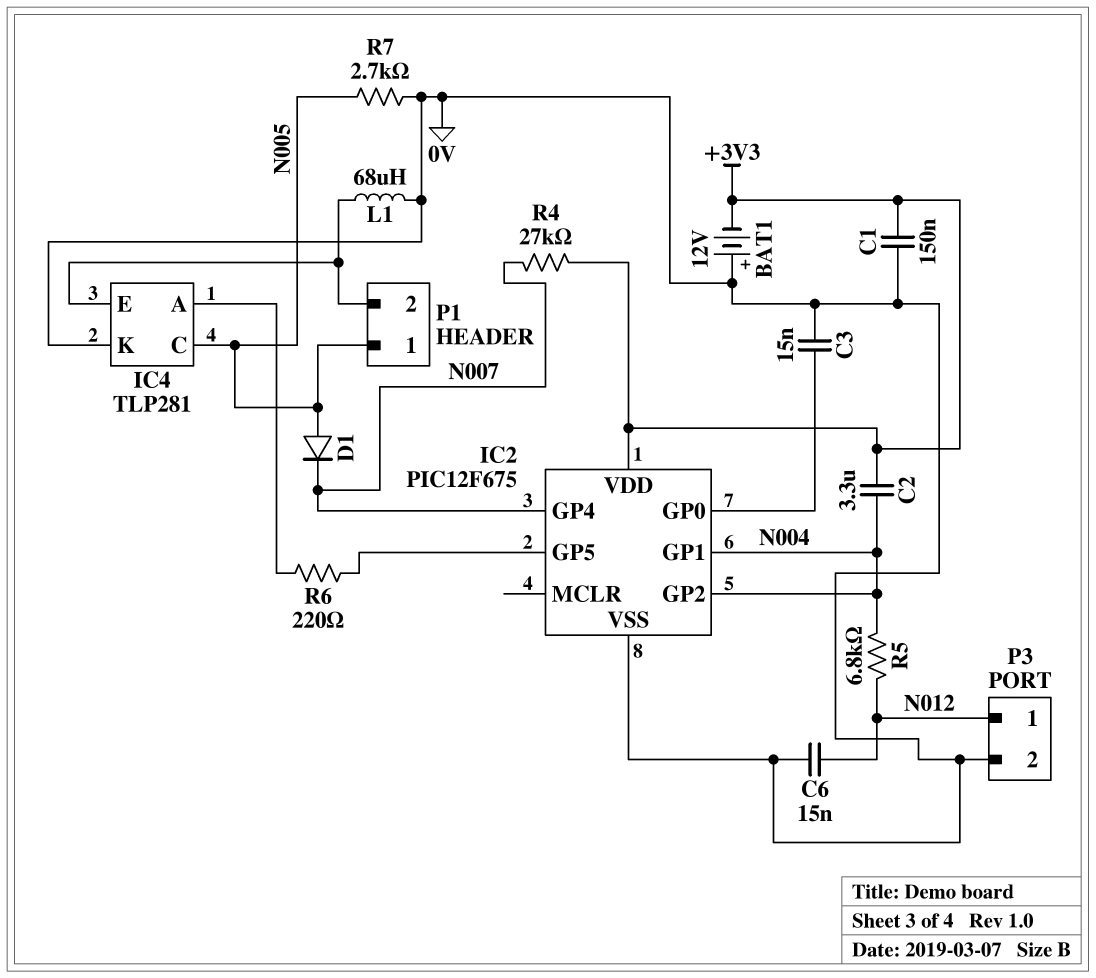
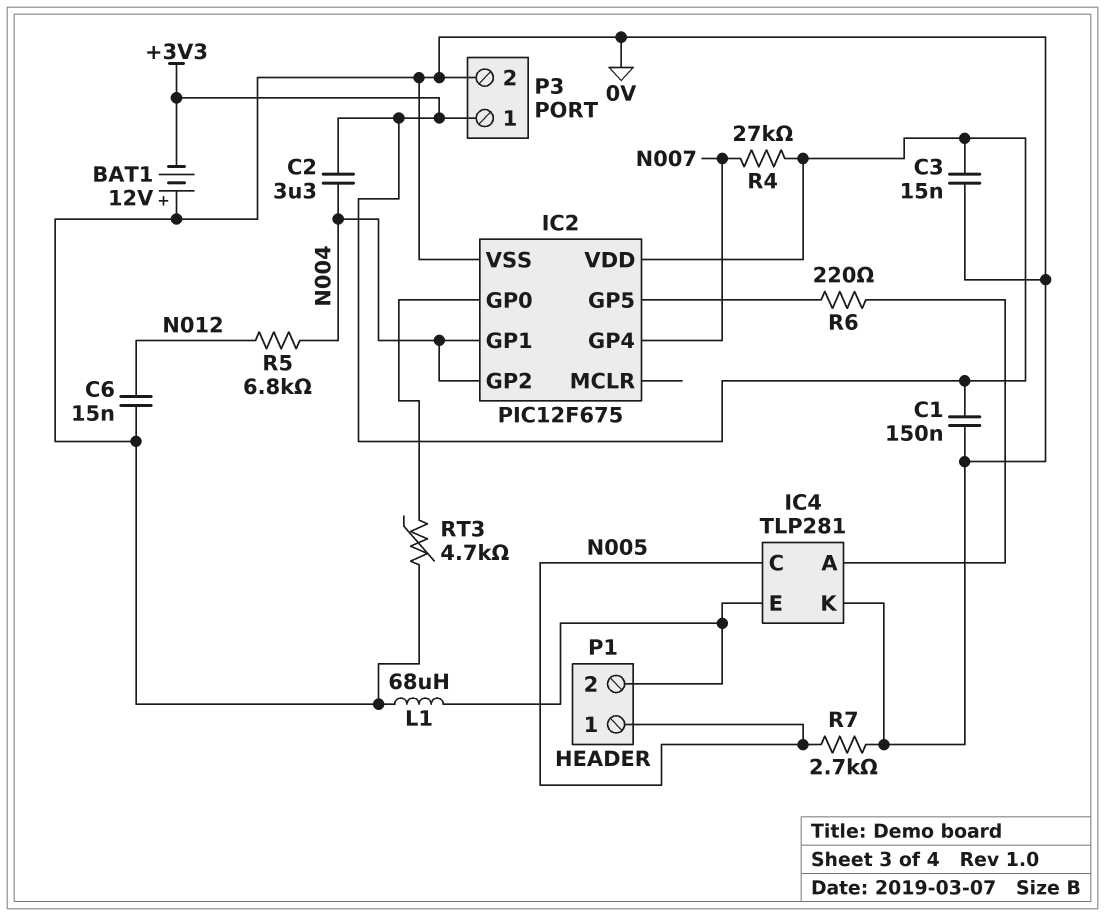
C3: 15nF (0V, IC2/GP0) -> 15nF (+3V3, 0V)
D1: diode (A N005, K N007) -> none
P3 pin 1: N012 -> +3V3
RT3: none -> 4.7k (0V, IC2/GP0)

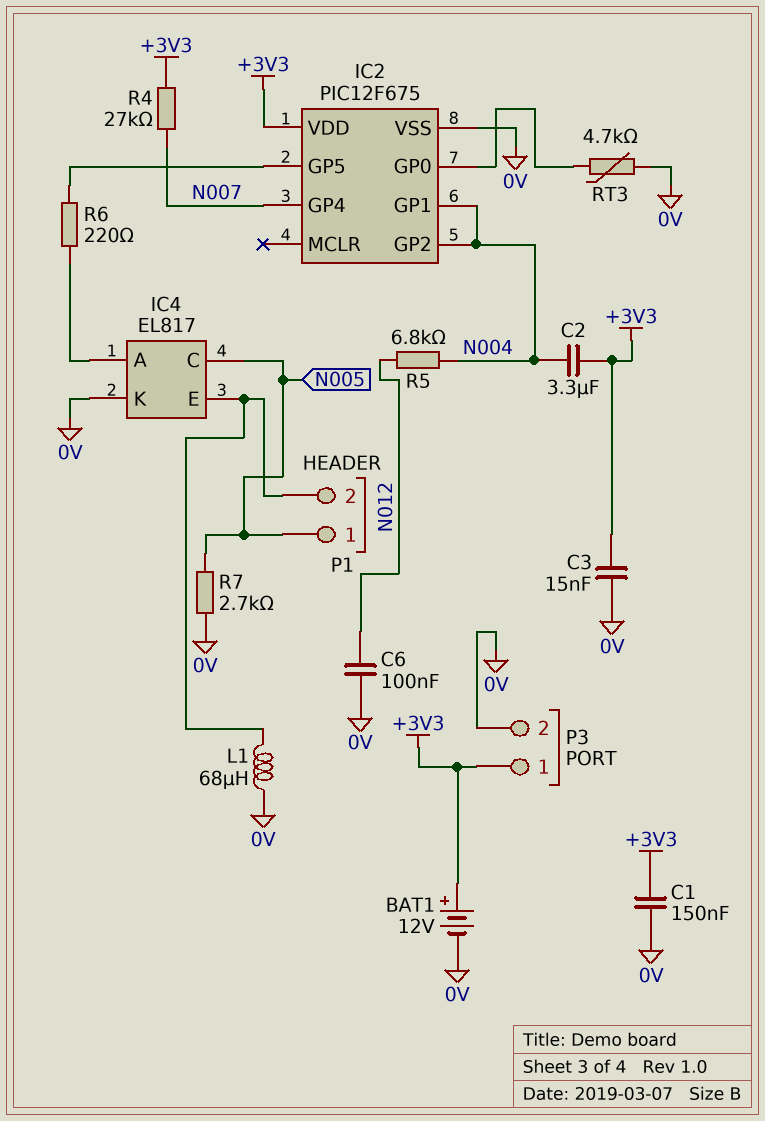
BAT1: 12V (plus 0V, minus +3V3) -> 12V (plus +3V3, minus 0V)
C6: 15nF (0V, N012) -> 100nF (0V, N012)
IC4: TLP281 -> EL817

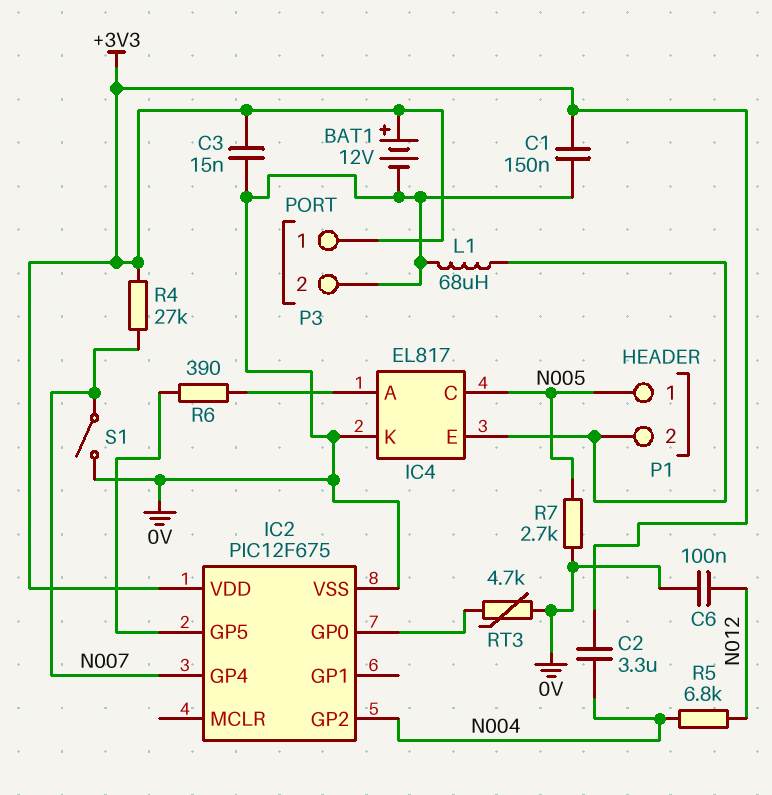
IC2 pin GP1: N004 -> none
R6: 220 (IC2/GP5, IC4/A) -> 390 (IC2/GP5, IC4/A)
S1: none -> switch (0V, N007)

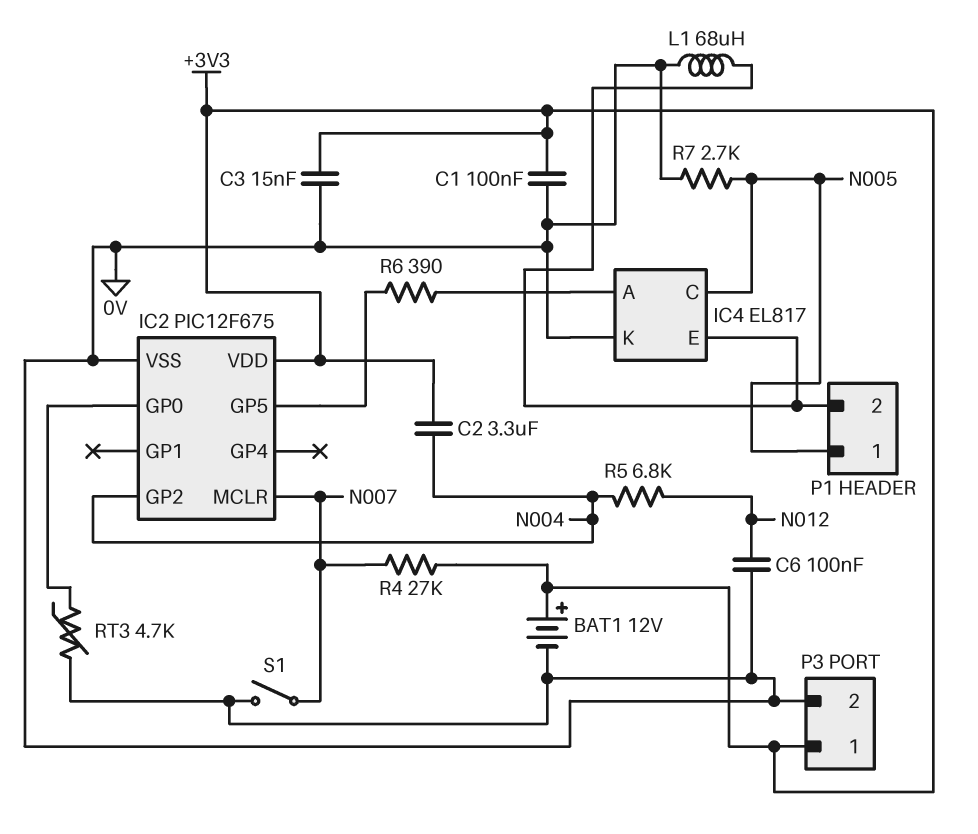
C1: 150nF (+3V3, 0V) -> 100nF (+3V3, 0V)
IC2 pin GP4: N007 -> none
IC2 pin MCLR: none -> N007

